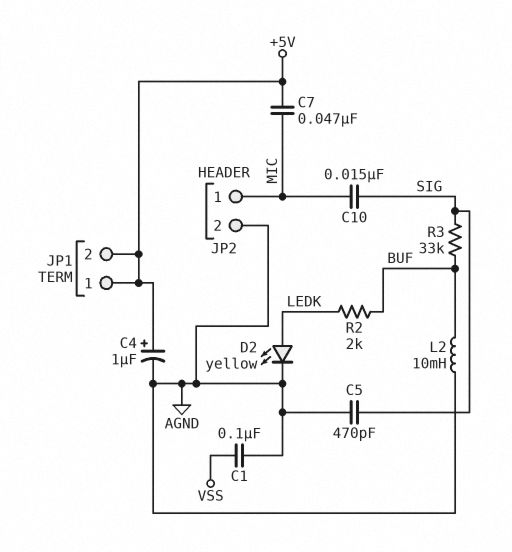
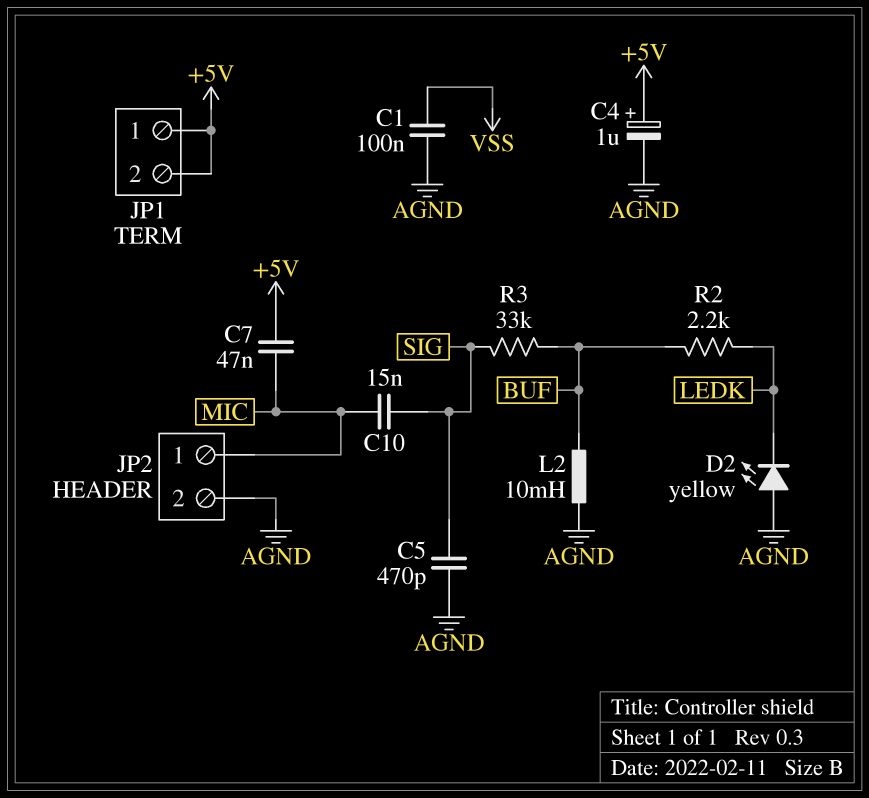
D2: LED yellow (A LEDK, K AGND) -> LED yellow (A AGND, K LEDK)
R2: 2k (BUF, LEDK) -> 2.2k (BUF, LEDK)

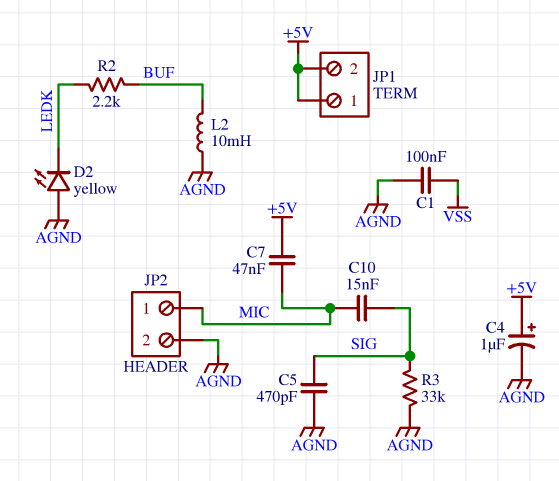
R3: 33k (BUF, SIG) -> 33k (AGND, SIG)

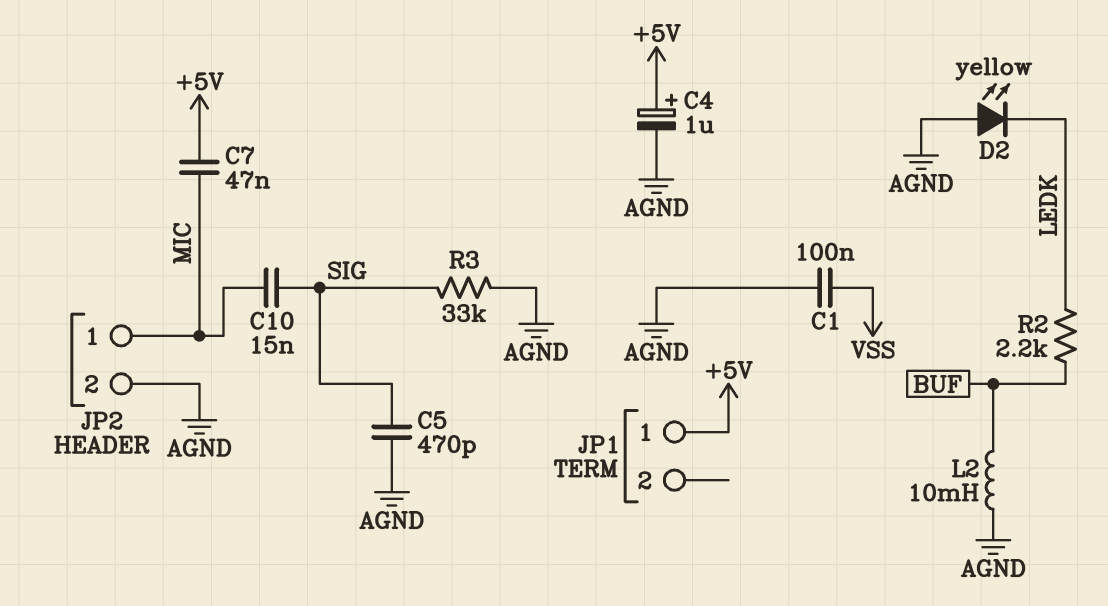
JP1 pin 2: +5V -> none

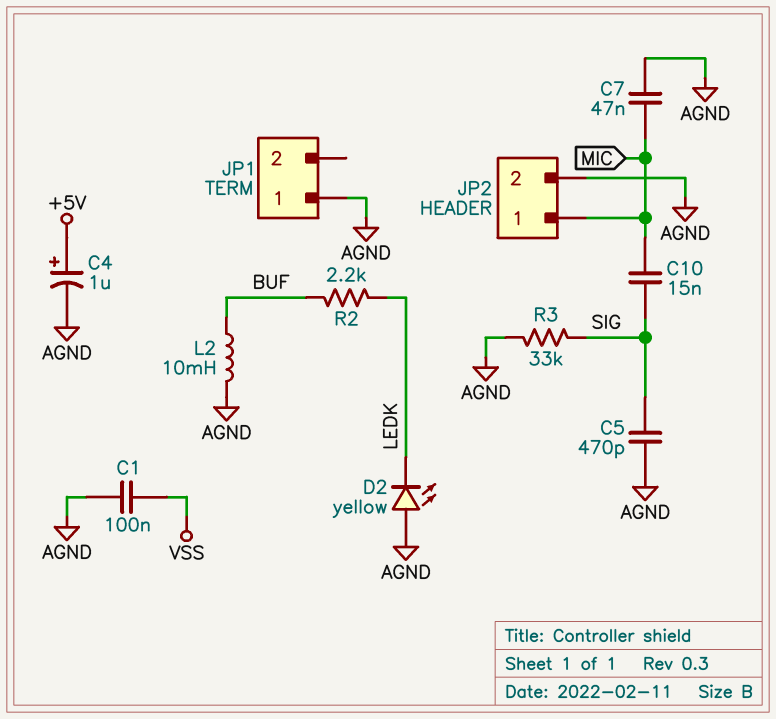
C7: 47nF (+5V, MIC) -> 47nF (AGND, MIC)
JP1 pin 1: +5V -> AGND

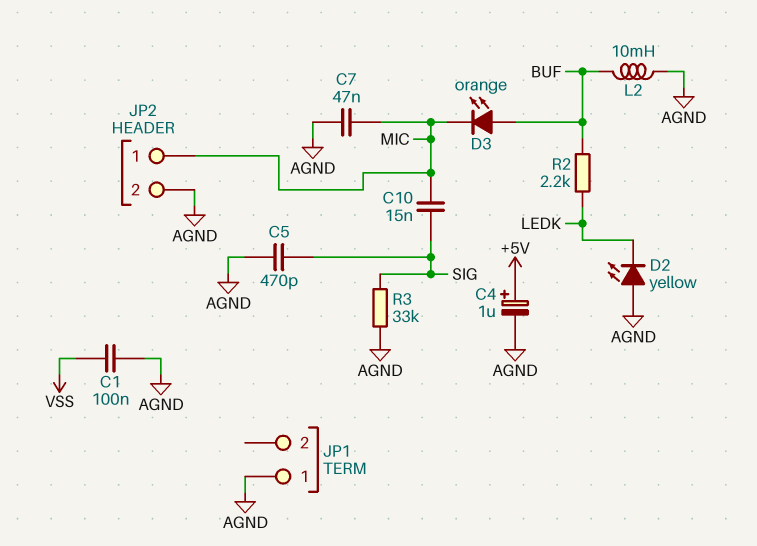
D3: none -> LED orange (A BUF, K MIC)

